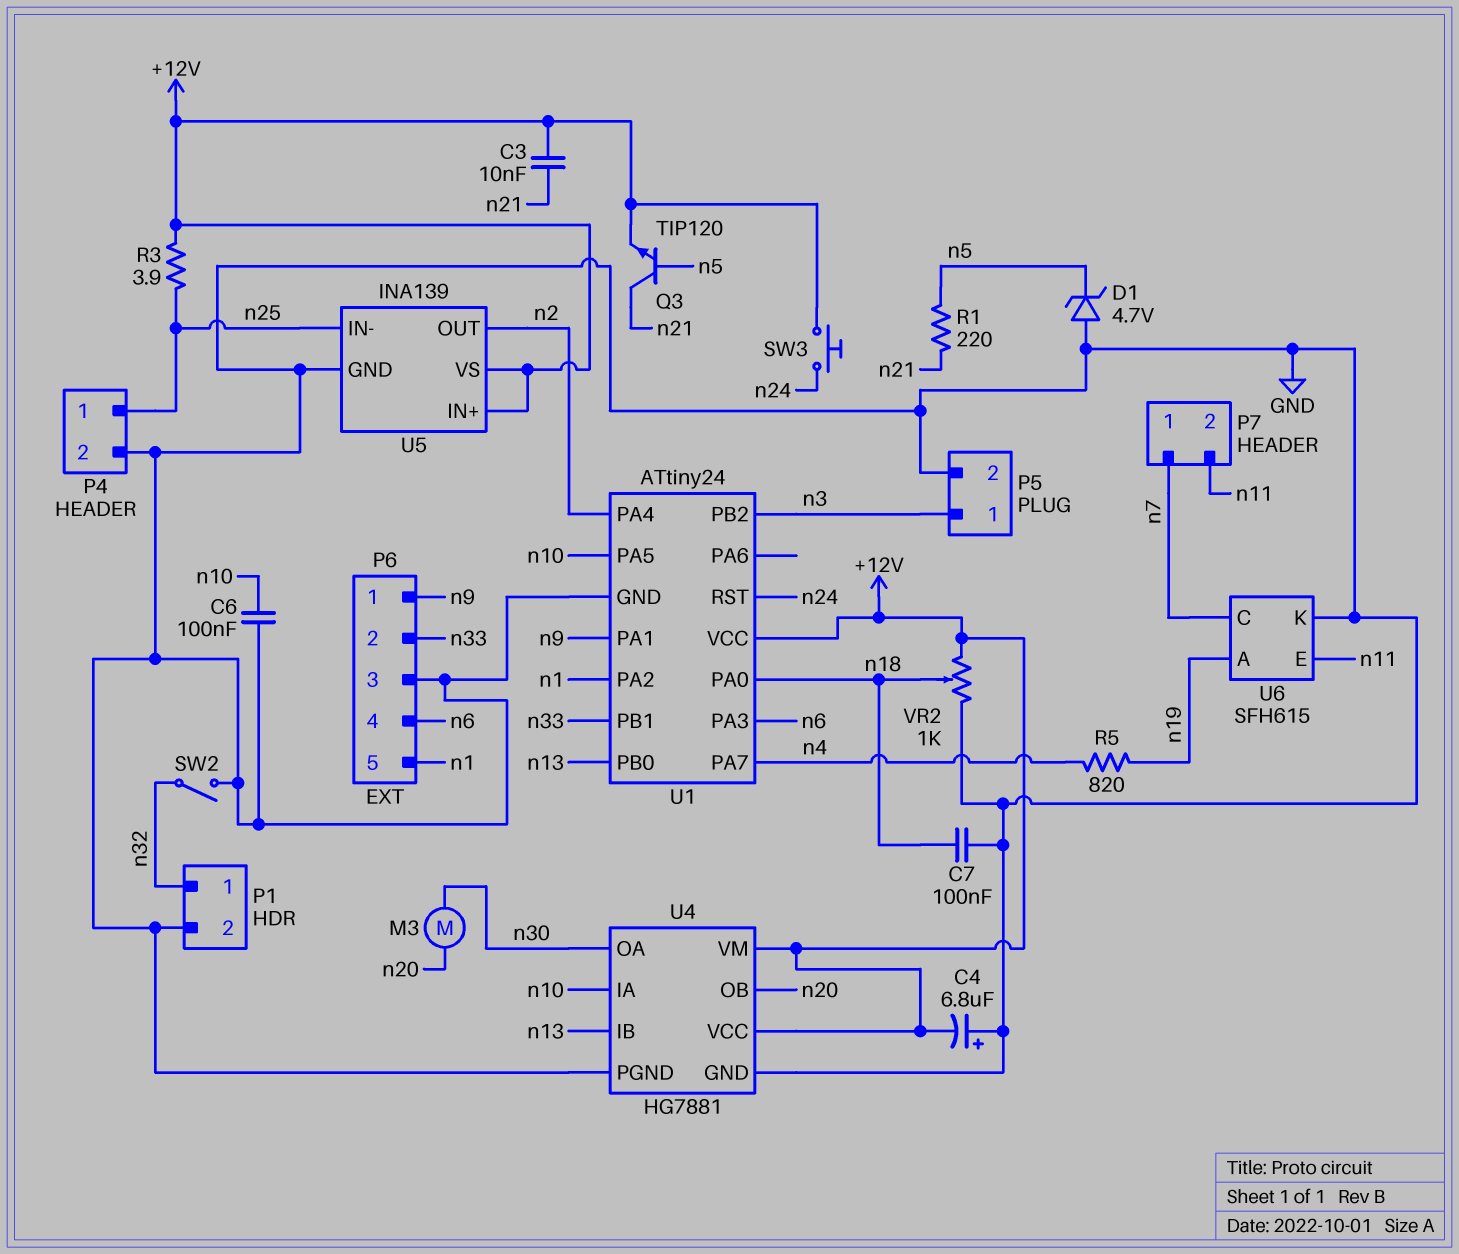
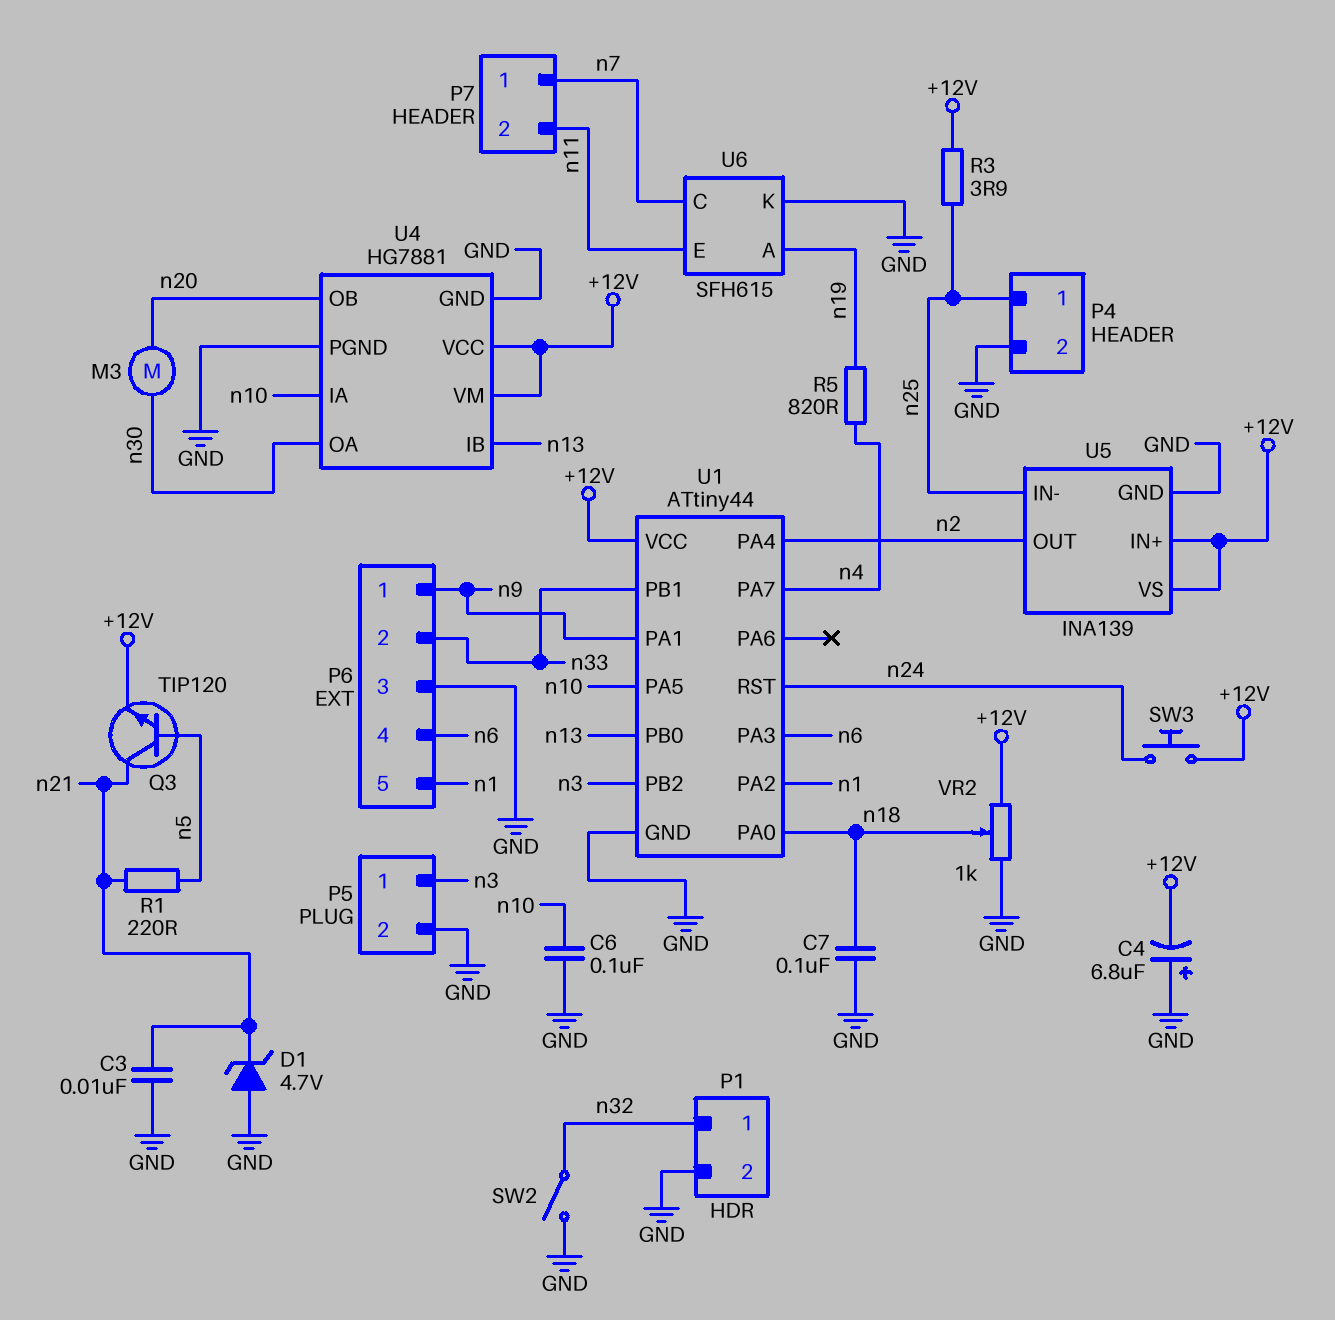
C3: 10nF (+12V, n21) -> 10nF (GND, n21)
D1: zener 4.7V (A GND, K n5) -> zener 4.7V (A GND, K n21)
U1: ATtiny24 -> ATtiny44

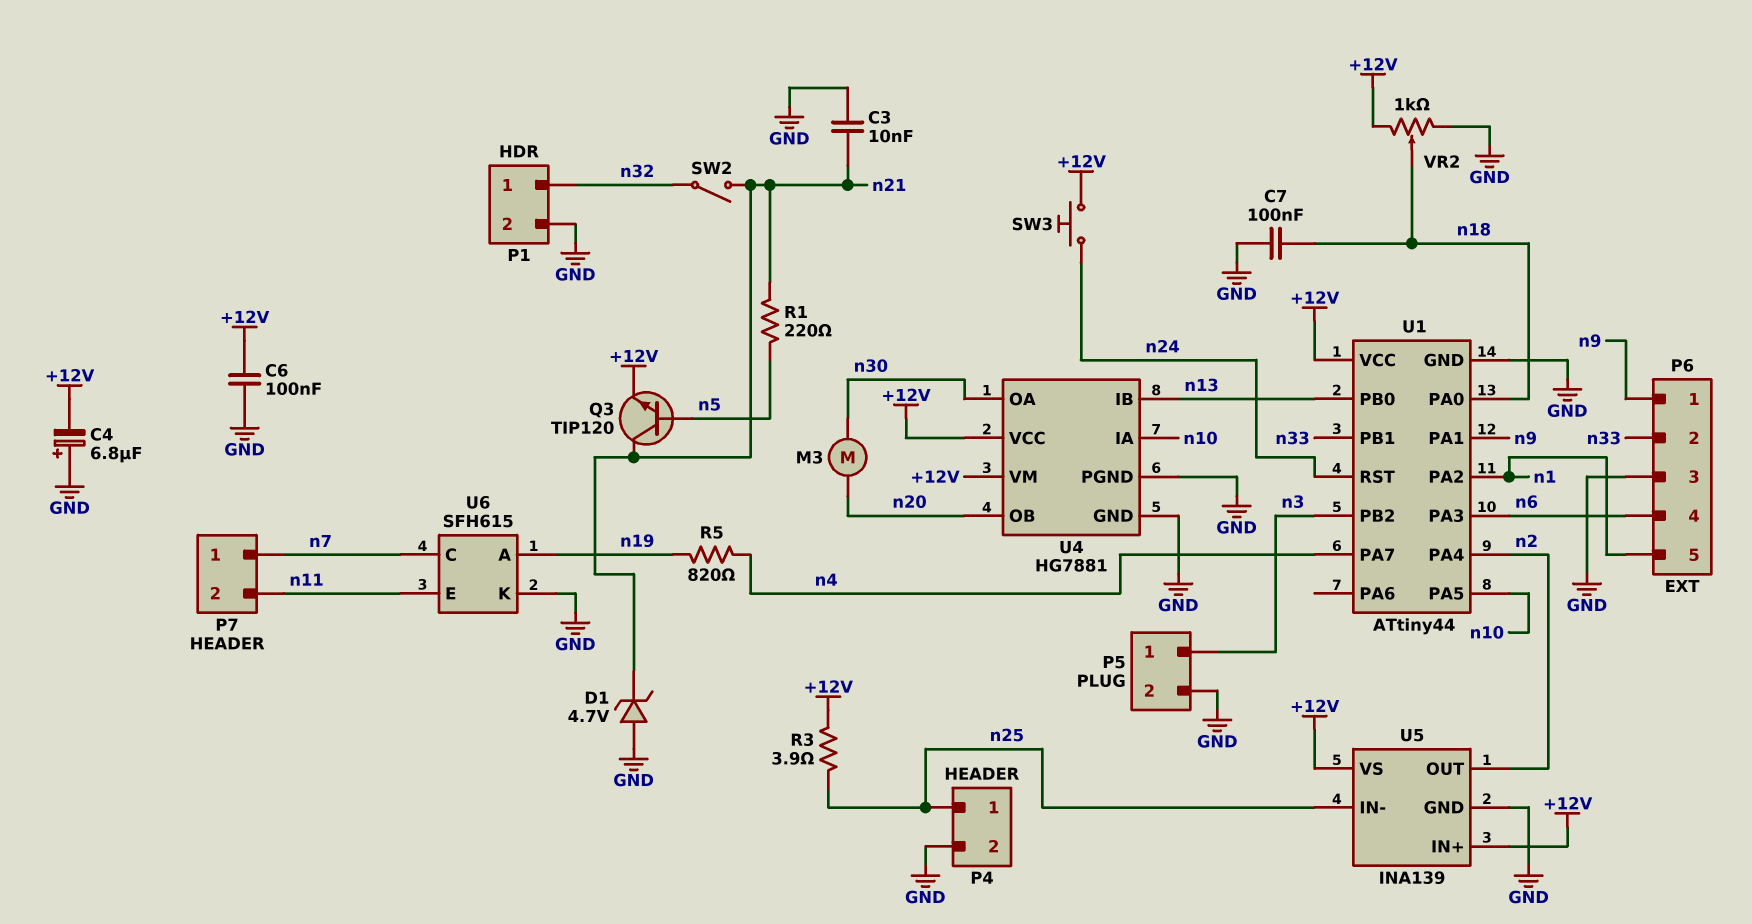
C6: 100nF (GND, n10) -> 100nF (+12V, GND)
SW2: switch (GND, n32) -> switch (n21, n32)

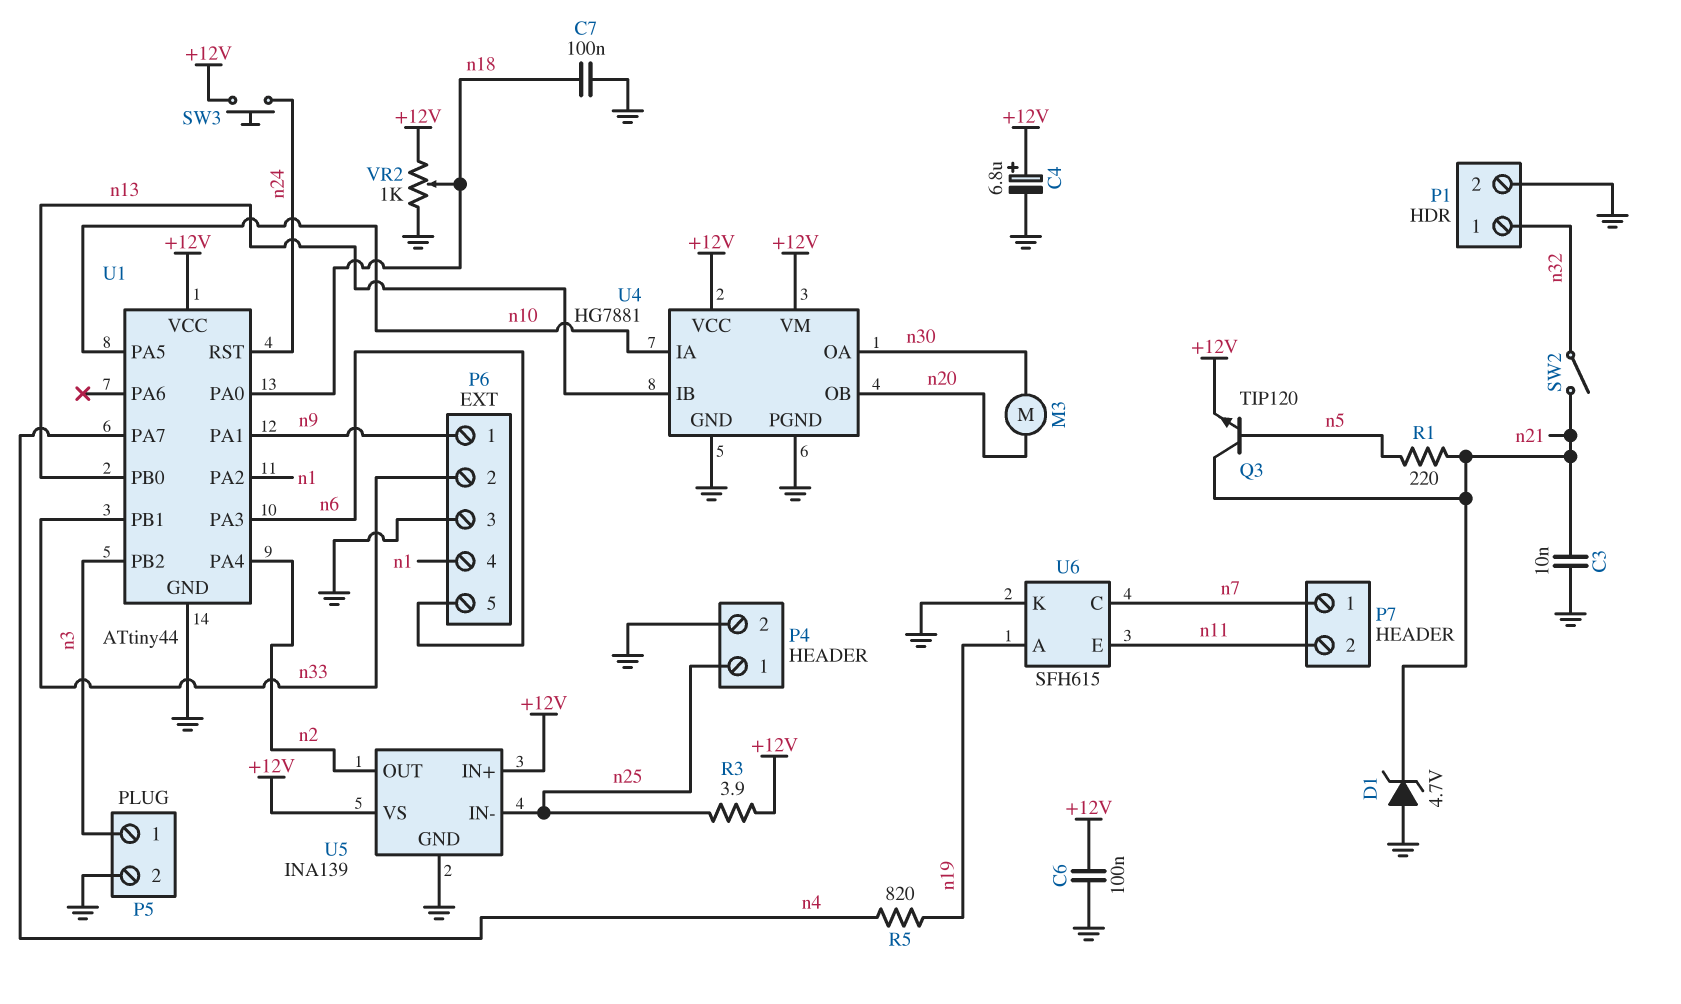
C4: 6.8uF (plus GND, minus +12V) -> 6.8uF (plus +12V, minus GND)
P6 pin 4: n6 -> n1
P6 pin 5: n1 -> n6

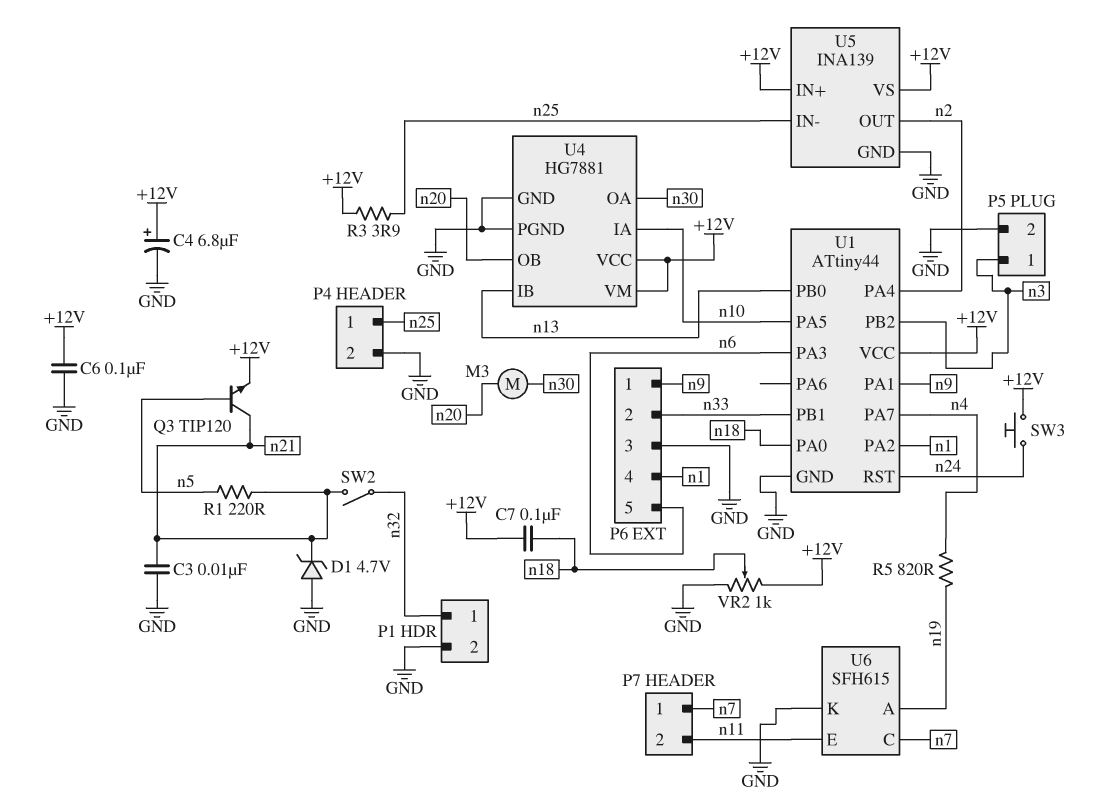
C7: 100nF (GND, n18) -> 100nF (+12V, n18)

